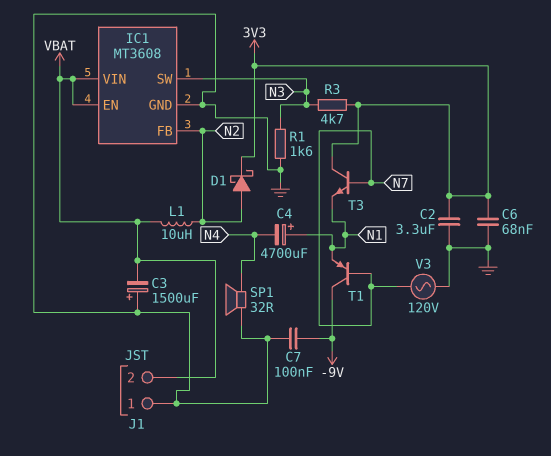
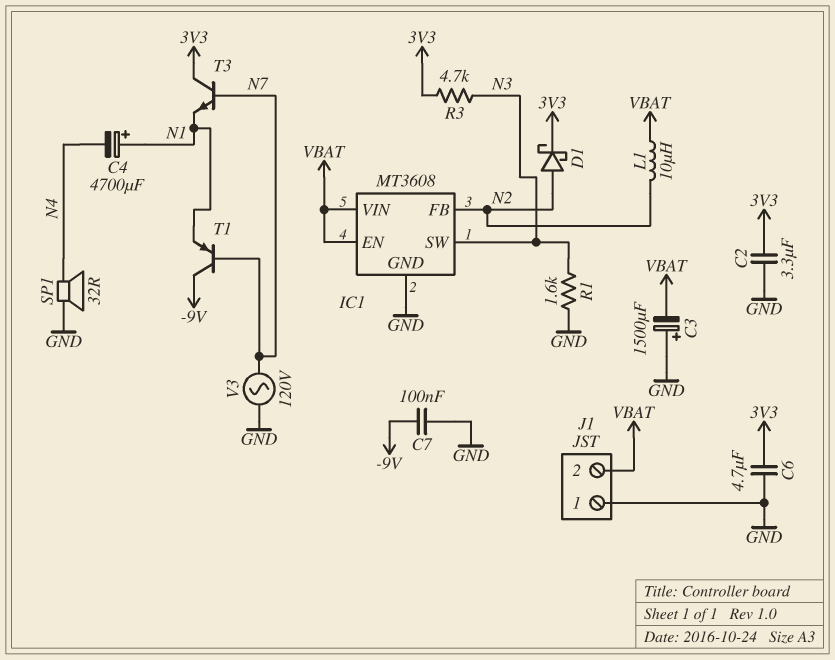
C6: 68nF (3V3, GND) -> 4.7uF (3V3, GND)

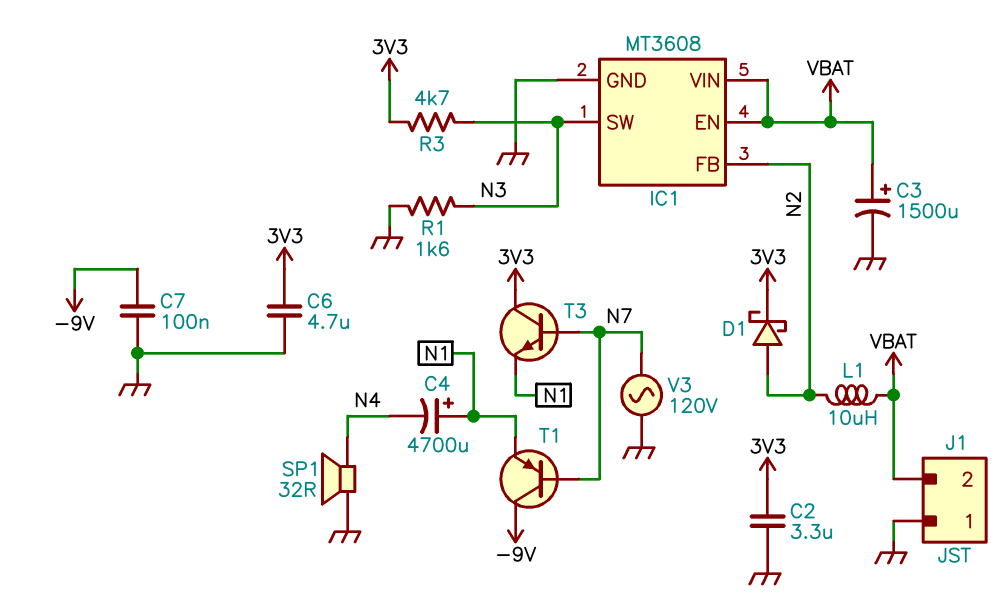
C3: 1500uF (plus GND, minus VBAT) -> 1500uF (plus VBAT, minus GND)

